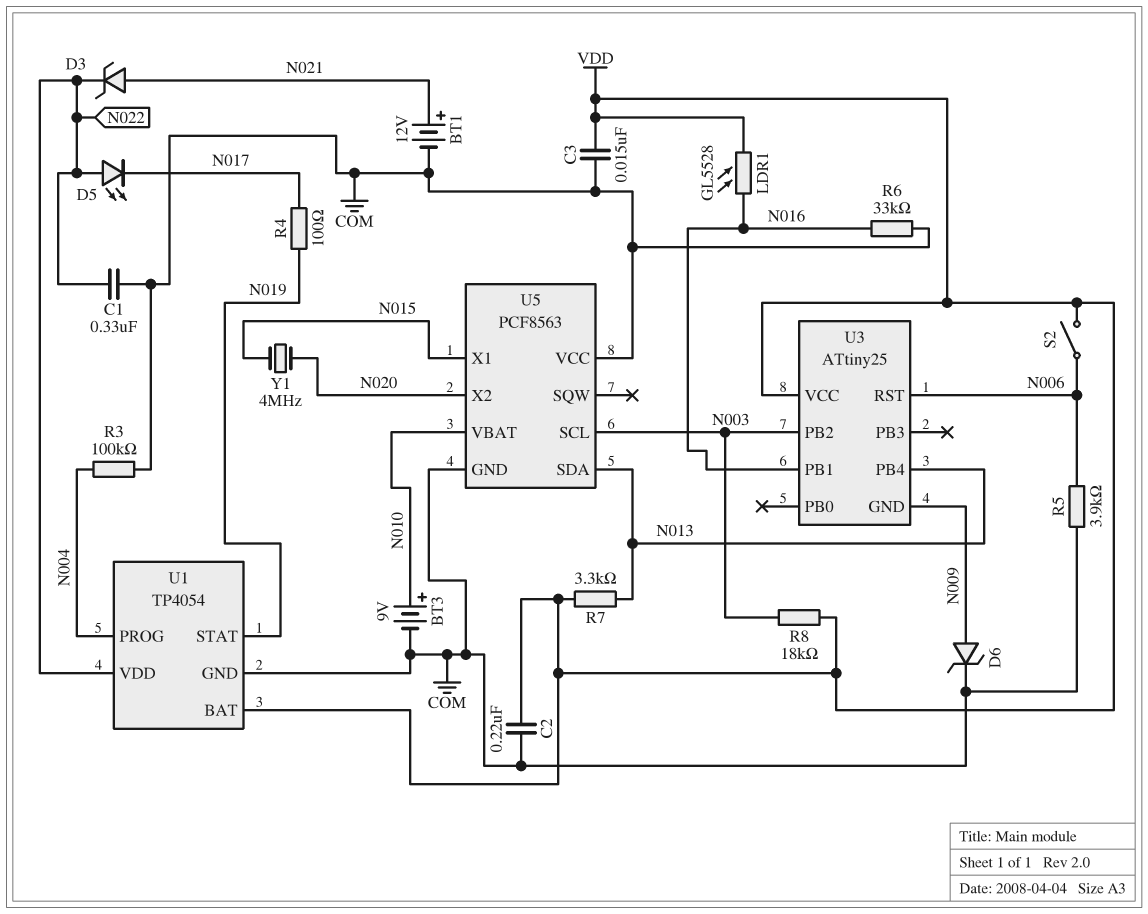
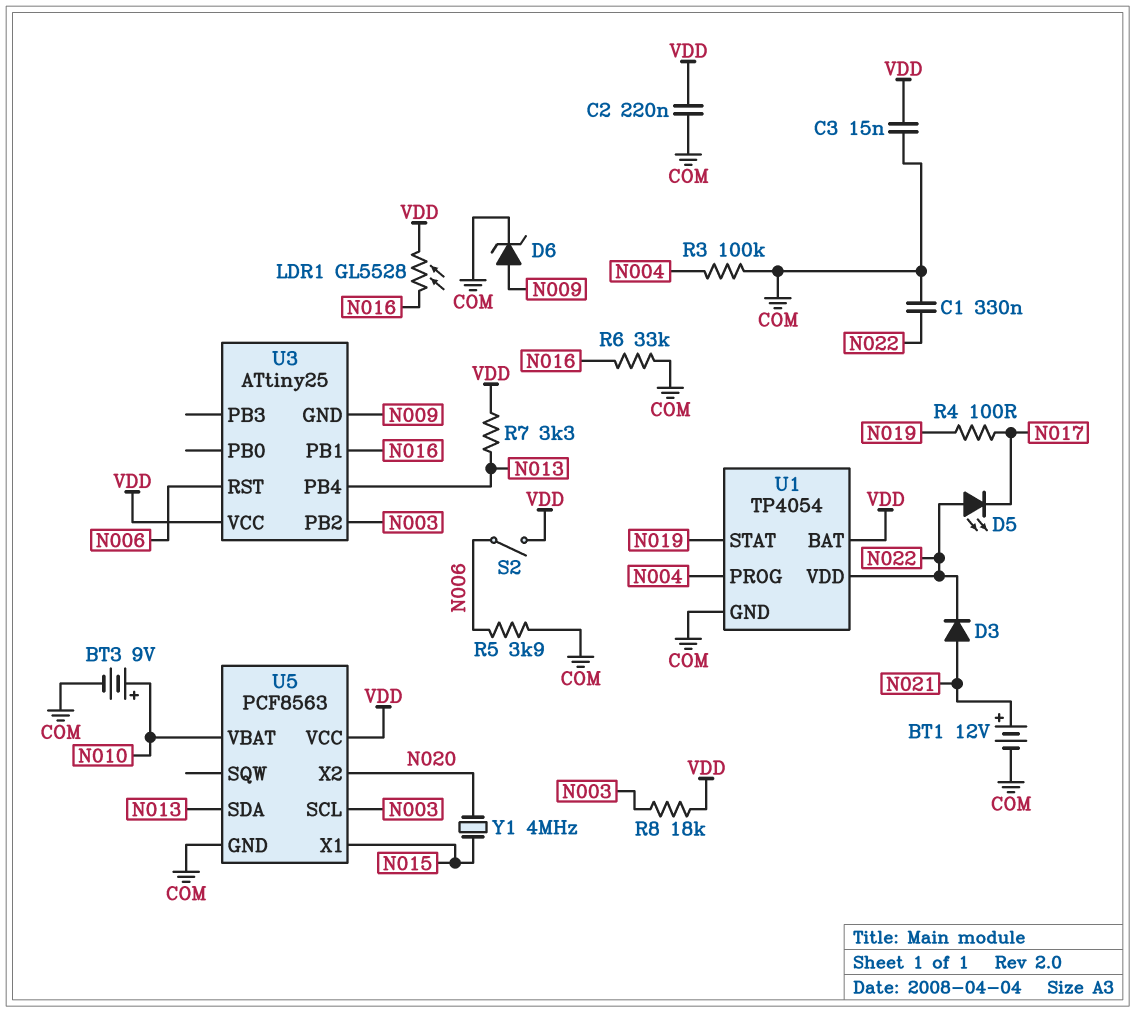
D3: zener (A N021, K N022) -> diode (A N021, K N022)
U5 pin VCC: COM -> VDD

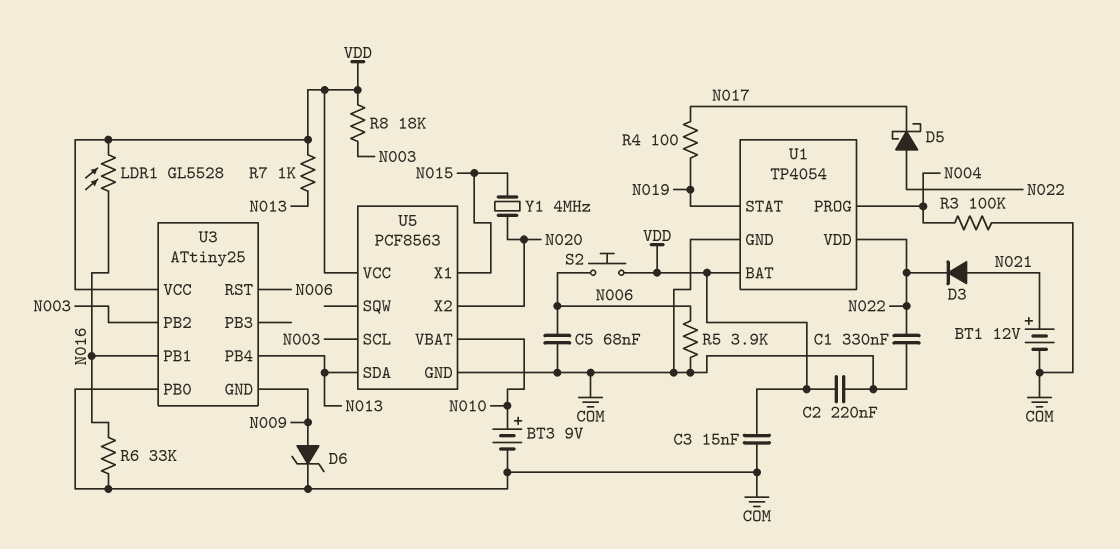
C5: none -> 68nF (COM, N006)
D5: LED (A N022, K N017) -> schottky (A N022, K N017)
R7: 3.3k (N013, VDD) -> 1k (N013, VDD)
S2: switch (N006, VDD) -> button (N006, VDD)
U3 pin PB0: none -> COM

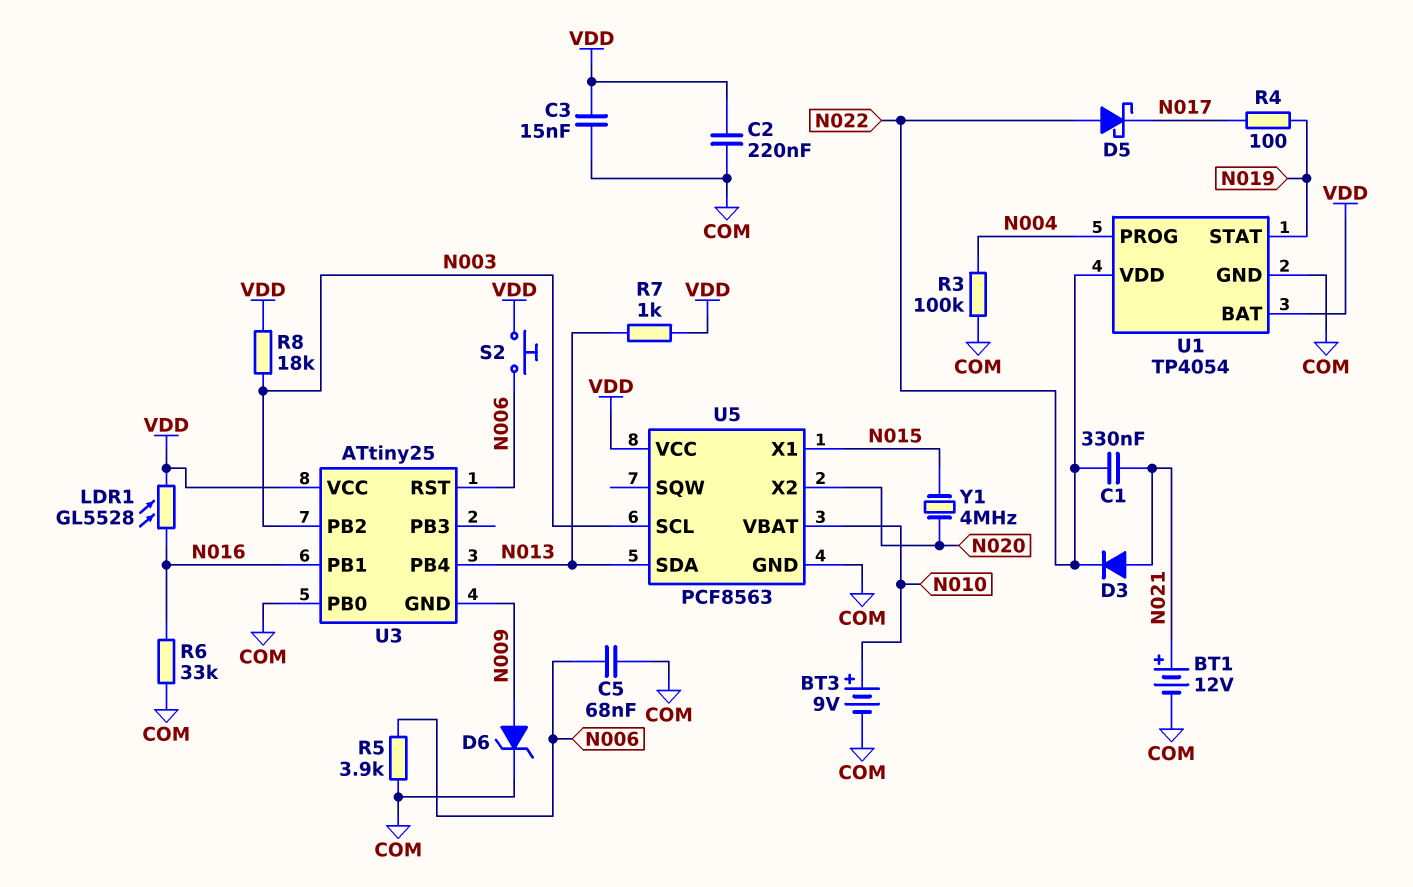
C1: 330nF (COM, N022) -> 330nF (N021, N022)

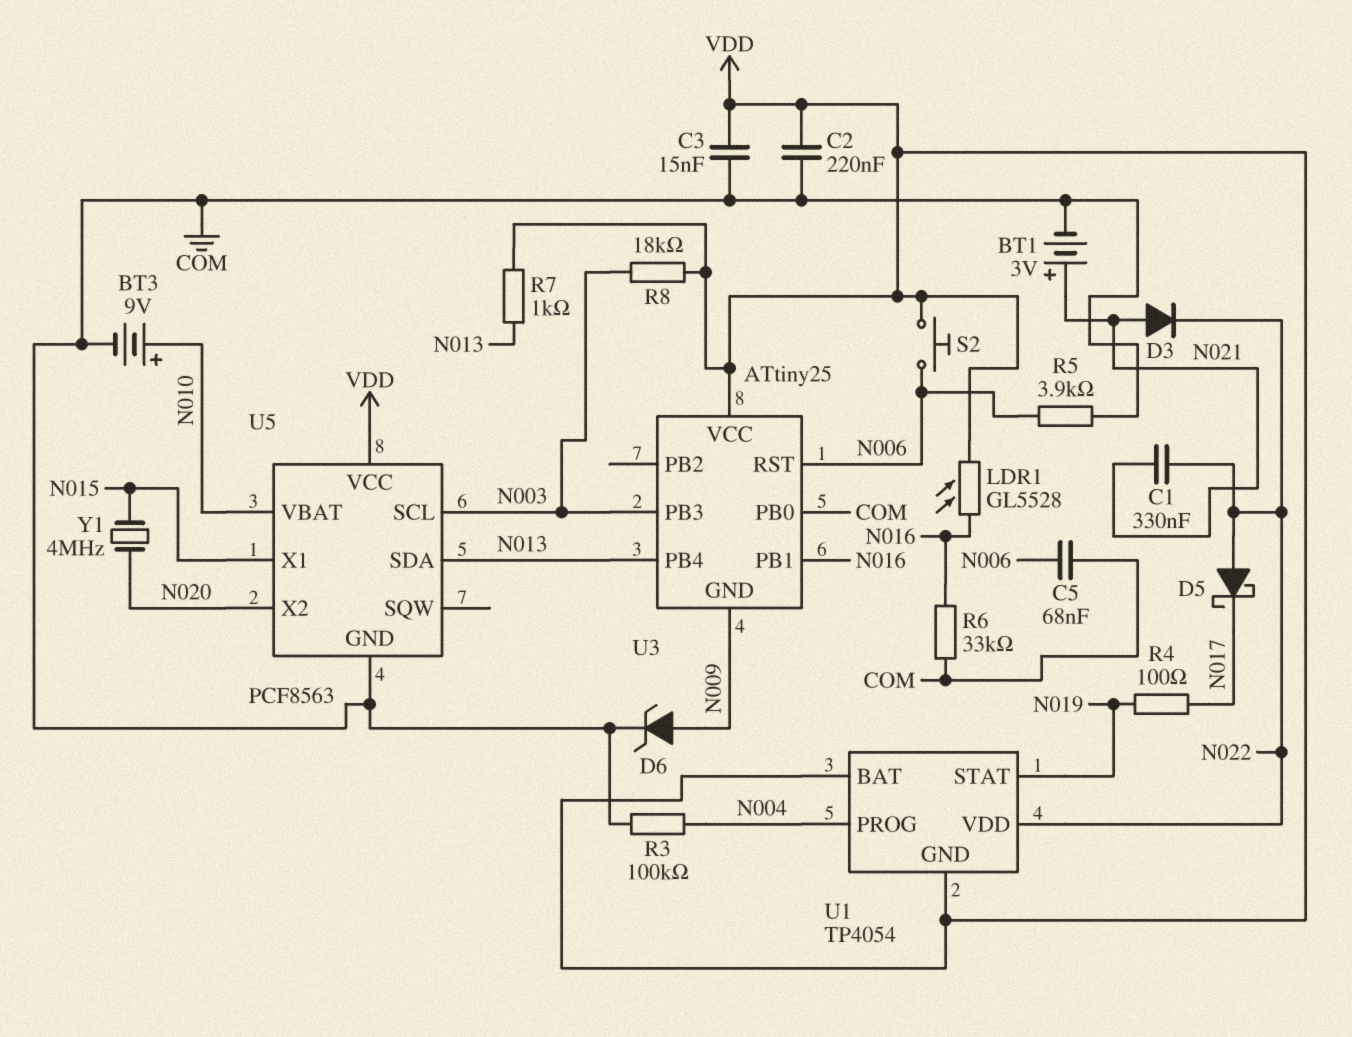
BT1: 12V (plus N021, minus COM) -> 3V (plus N021, minus COM)
U1 pin GND: COM -> VDD
U3 pin PB2: N003 -> none
U3 pin PB3: none -> N003

